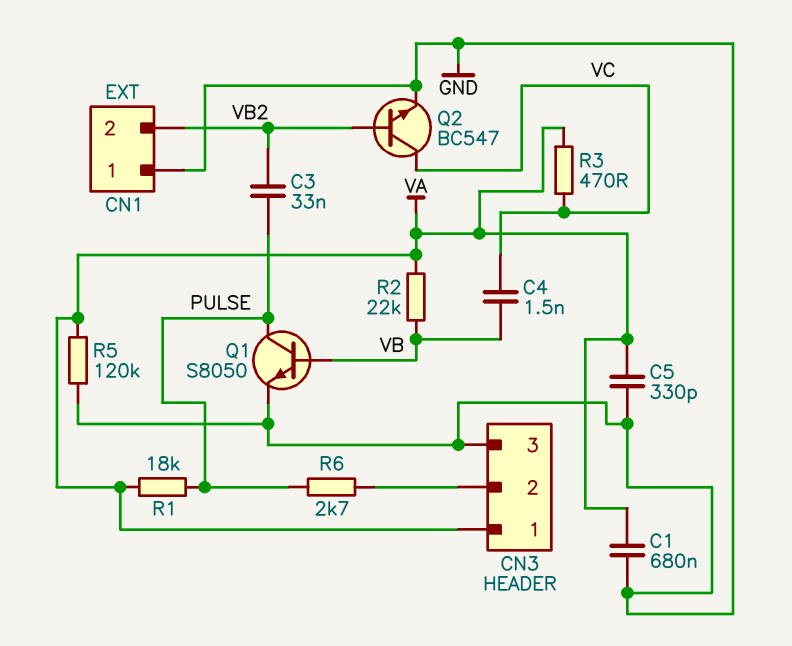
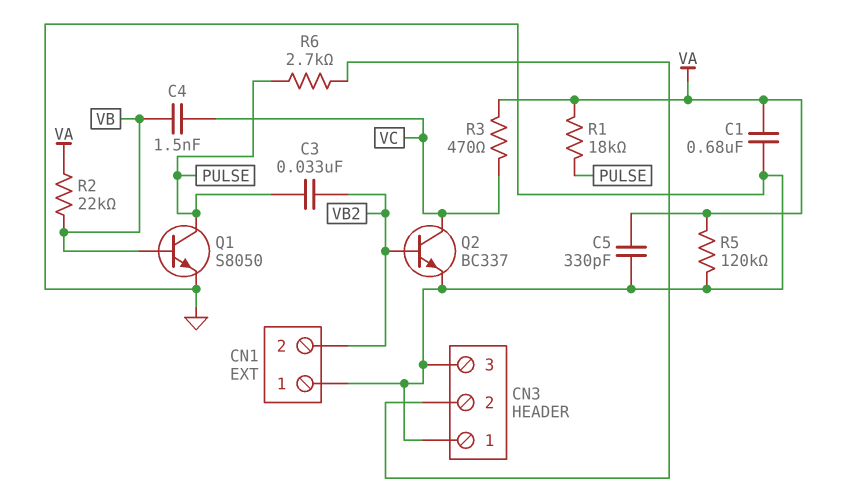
CN3 pin 1: VA -> GND
Q2: NPN BC547 (B VB2, C VC, E GND) -> NPN BC337 (B VB2, C VC, E GND)

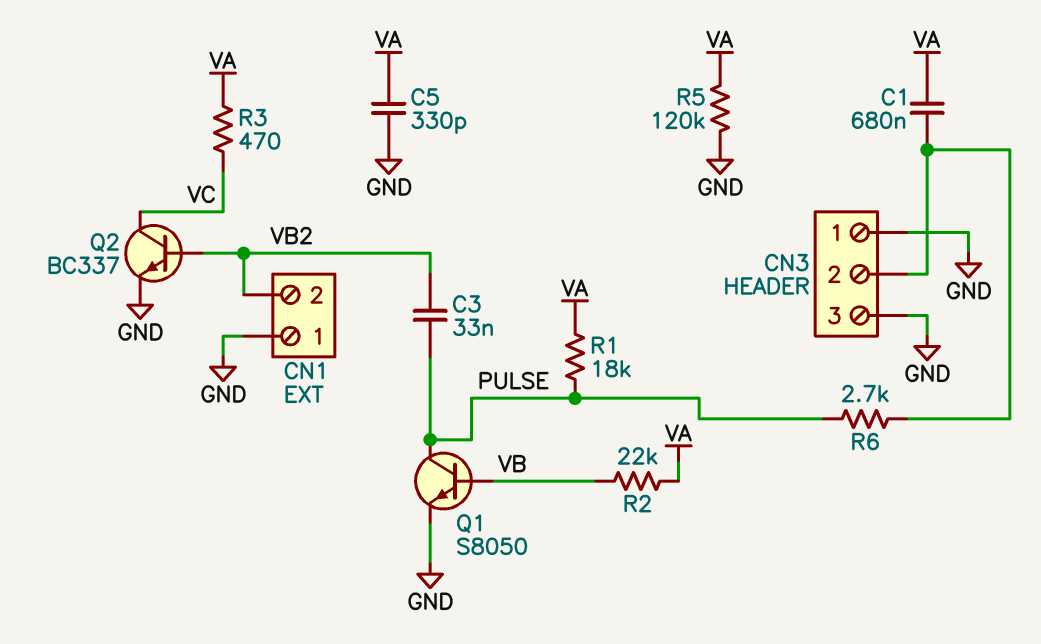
C1: 680nF (GND, VA) -> 680nF (CN3/2, VA)
C4: 1.5nF (VB, VC) -> none

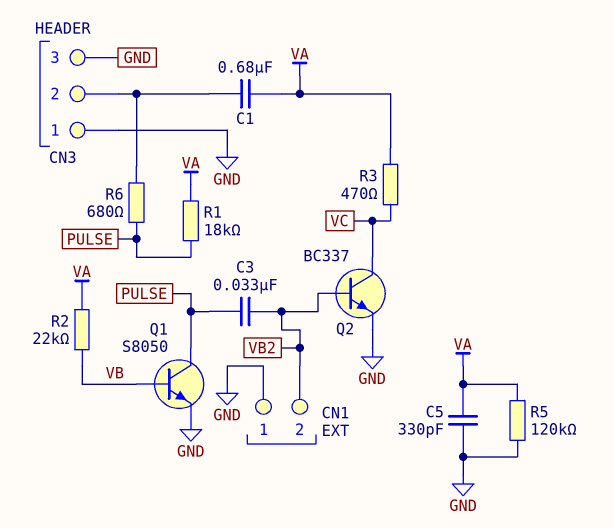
R6: 2.7k (CN3/2, PULSE) -> 680 (CN3/2, PULSE)

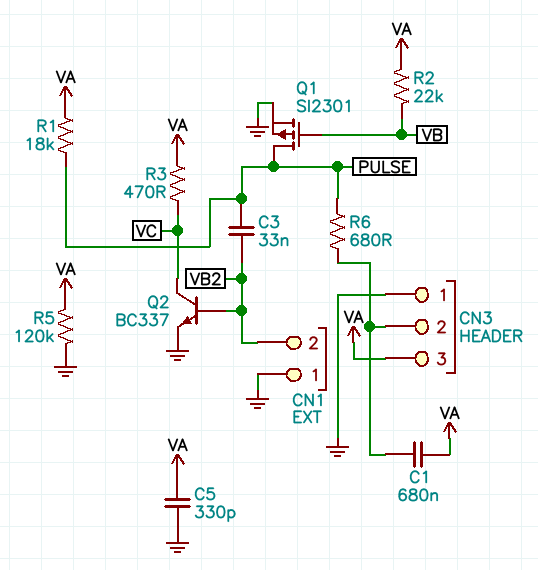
CN3 pin 3: GND -> VA
Q1: NPN S8050 (B VB, C PULSE, E GND) -> PMOS SI2301 (G VB, D PULSE, S GND)

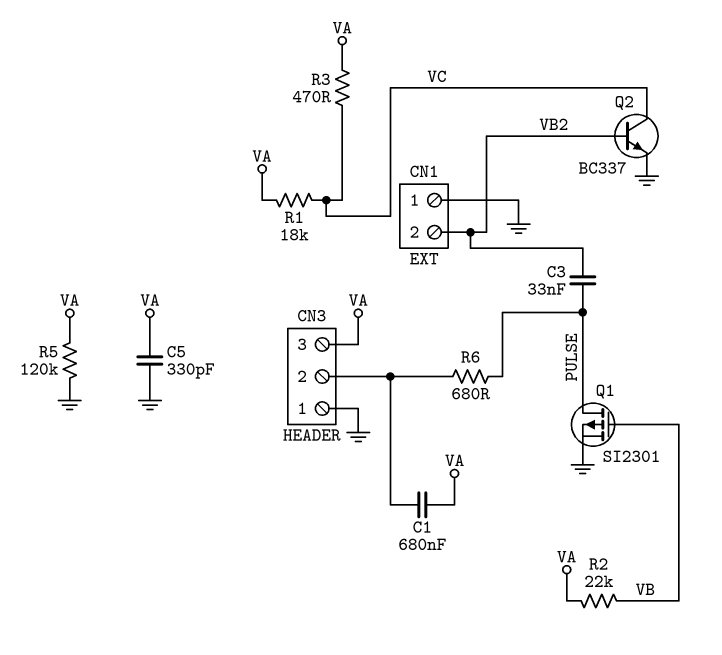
R1: 18k (PULSE, VA) -> 18k (VA, VC)

